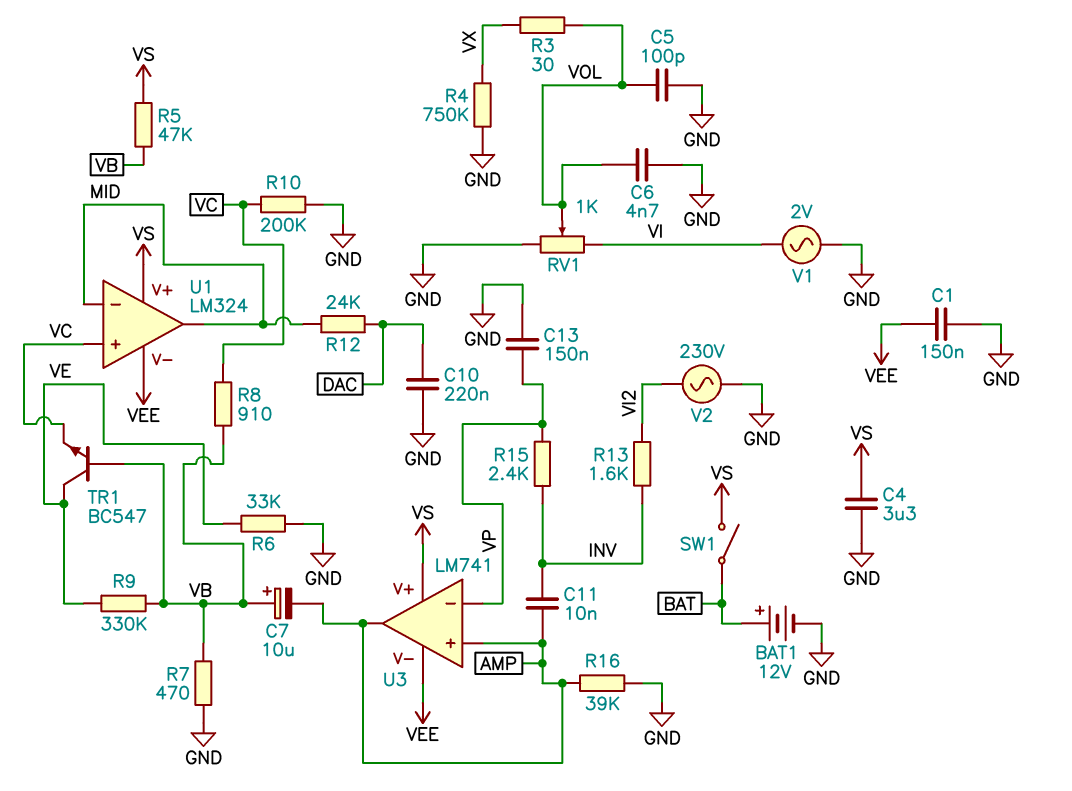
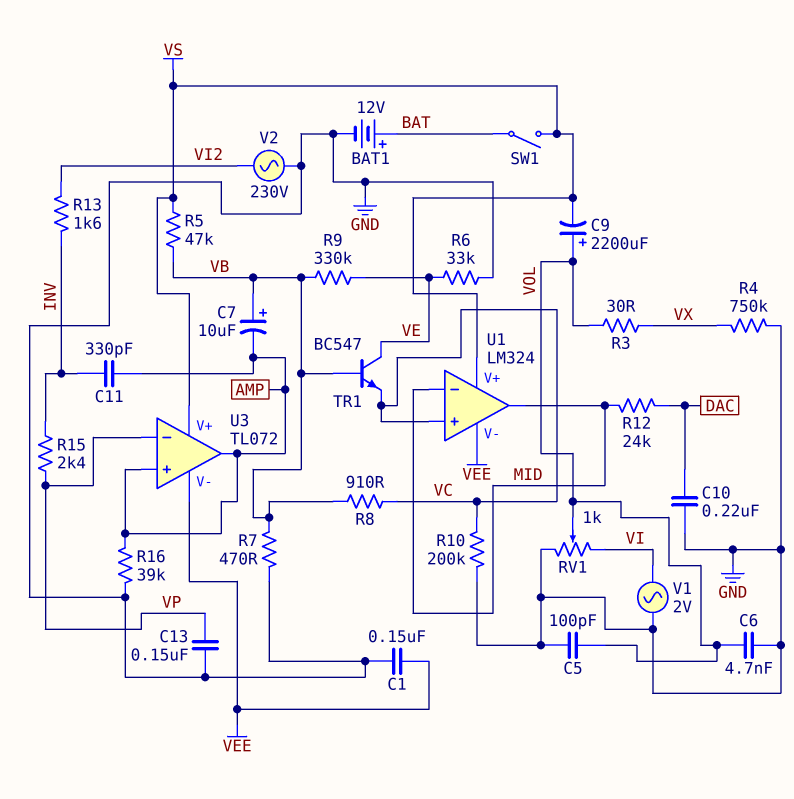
C4: 3.3uF (GND, VS) -> none
C9: none -> 2200uF (plus VOL, minus VS)
C11: 10nF (AMP, INV) -> 330pF (AMP, INV)
U3: LM741 -> TL072

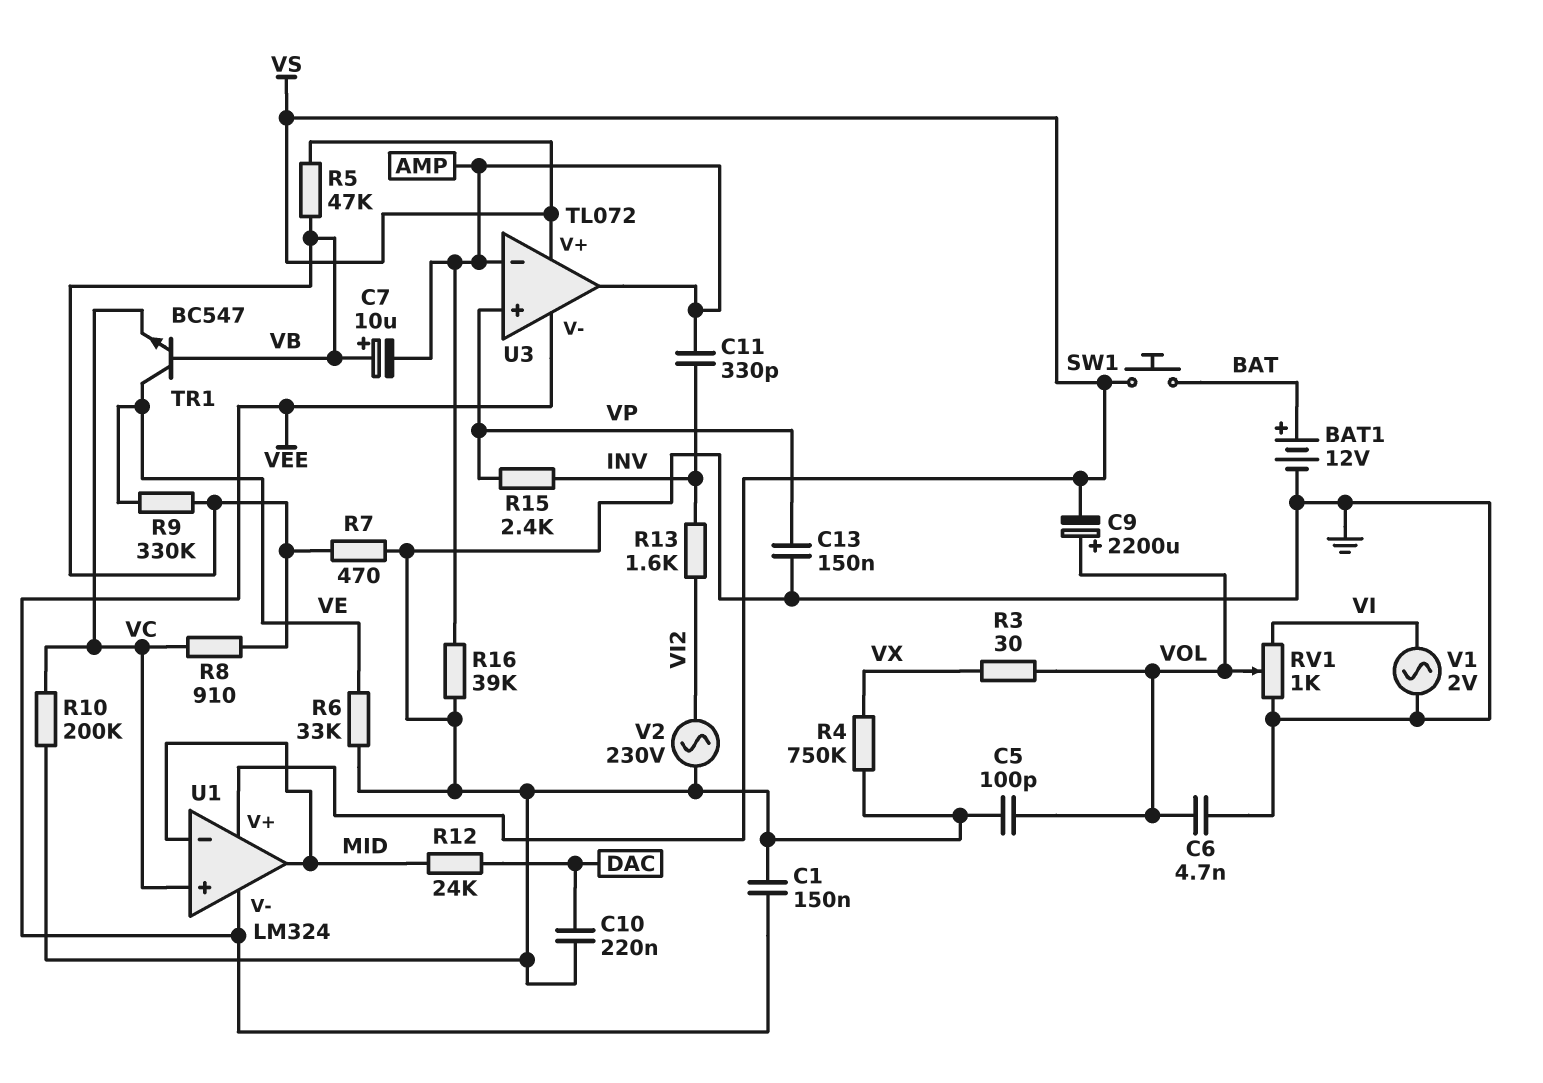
SW1: switch (BAT, VS) -> button (BAT, VS)
U3 pin in+: AMP -> VP
U3 pin in-: VP -> AMP

